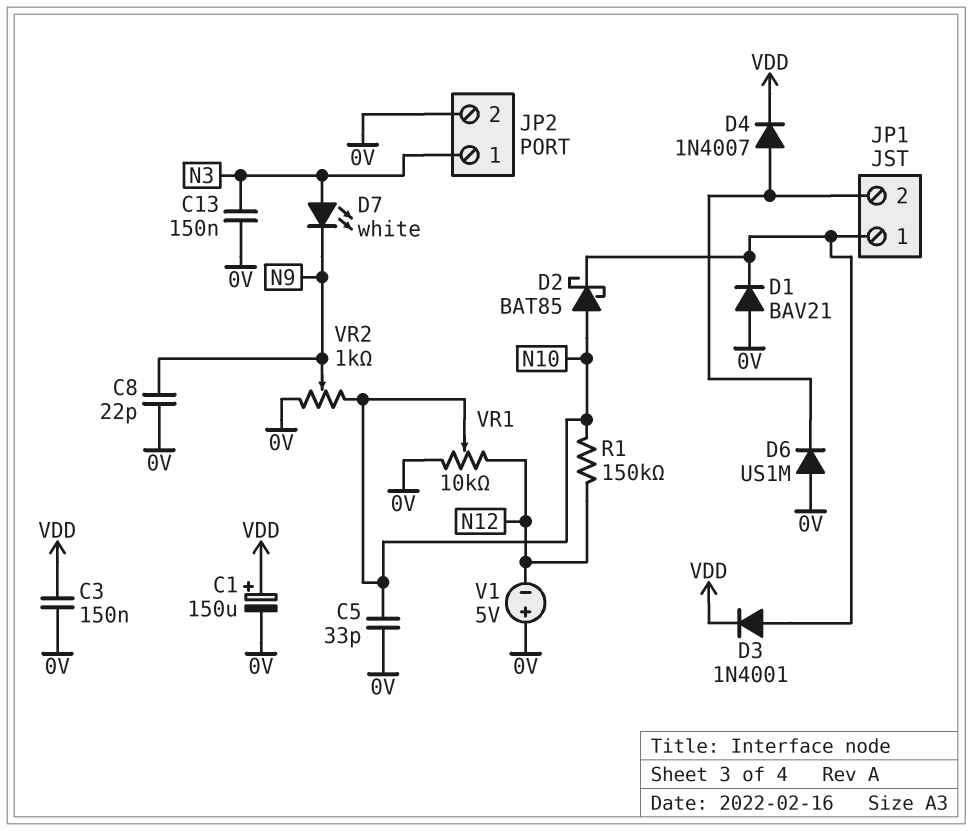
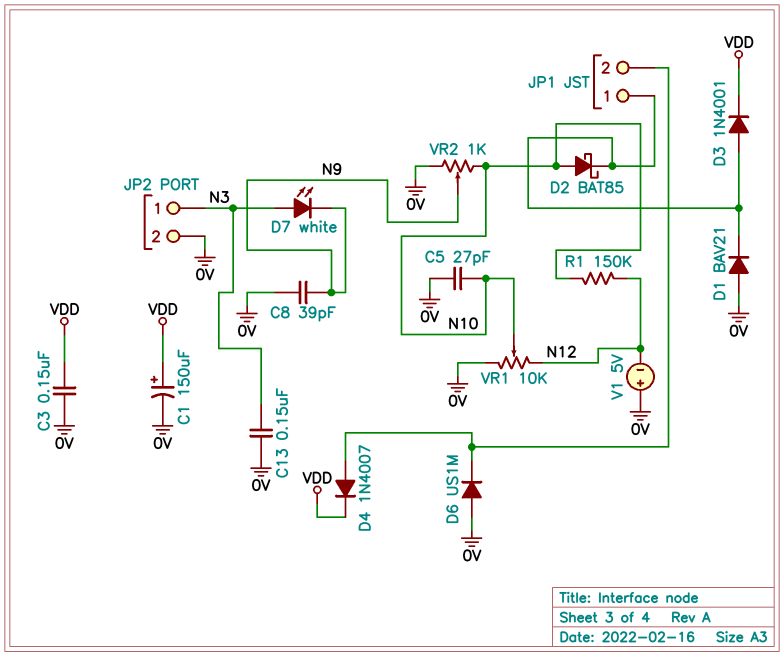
C5: 33pF (0V, N10) -> 27pF (0V, N10)
C8: 22pF (0V, N9) -> 39pF (0V, N9)

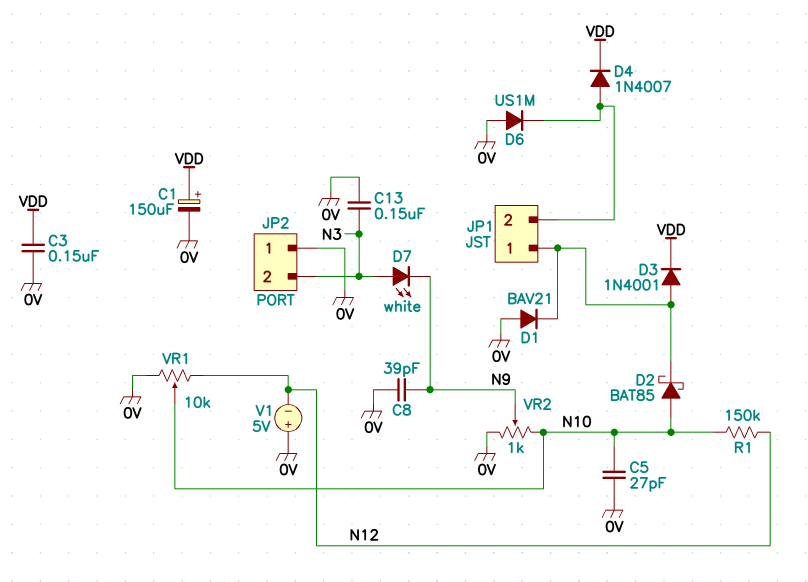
JP2 pin 1: N3 -> 0V
JP2 pin 2: 0V -> N3

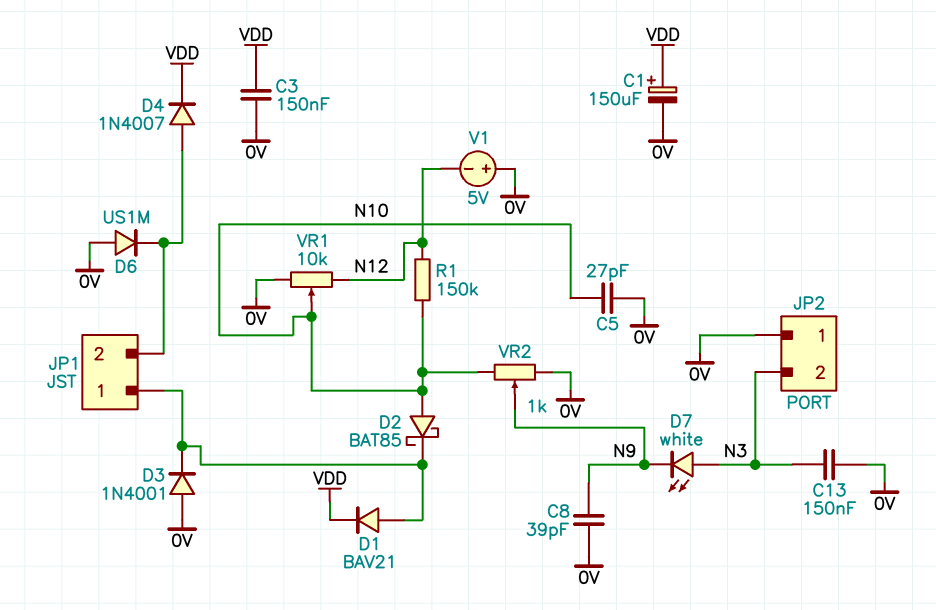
D1: diode BAV21 (A 0V, K JP1/1) -> diode BAV21 (A JP1/1, K VDD)
D3: diode 1N4001 (A JP1/1, K VDD) -> diode 1N4001 (A 0V, K JP1/1)

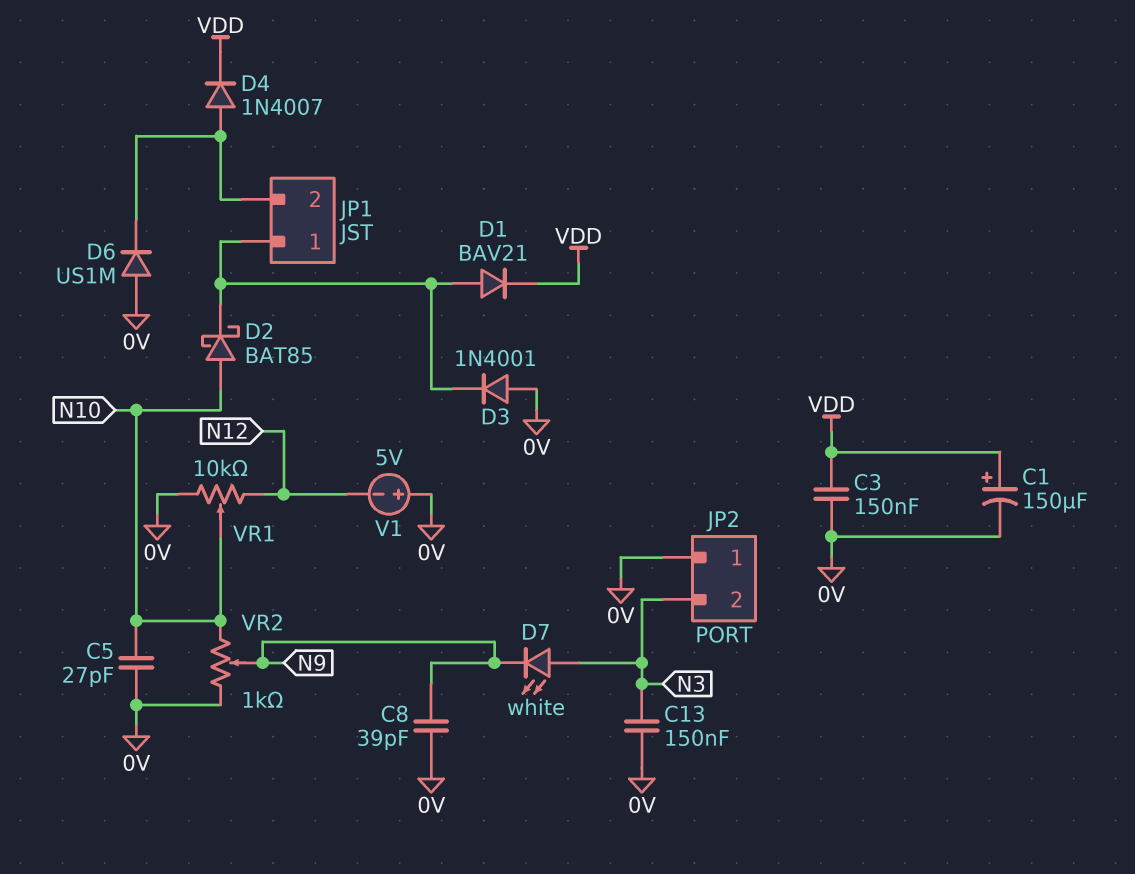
R1: 150k (N10, N12) -> none

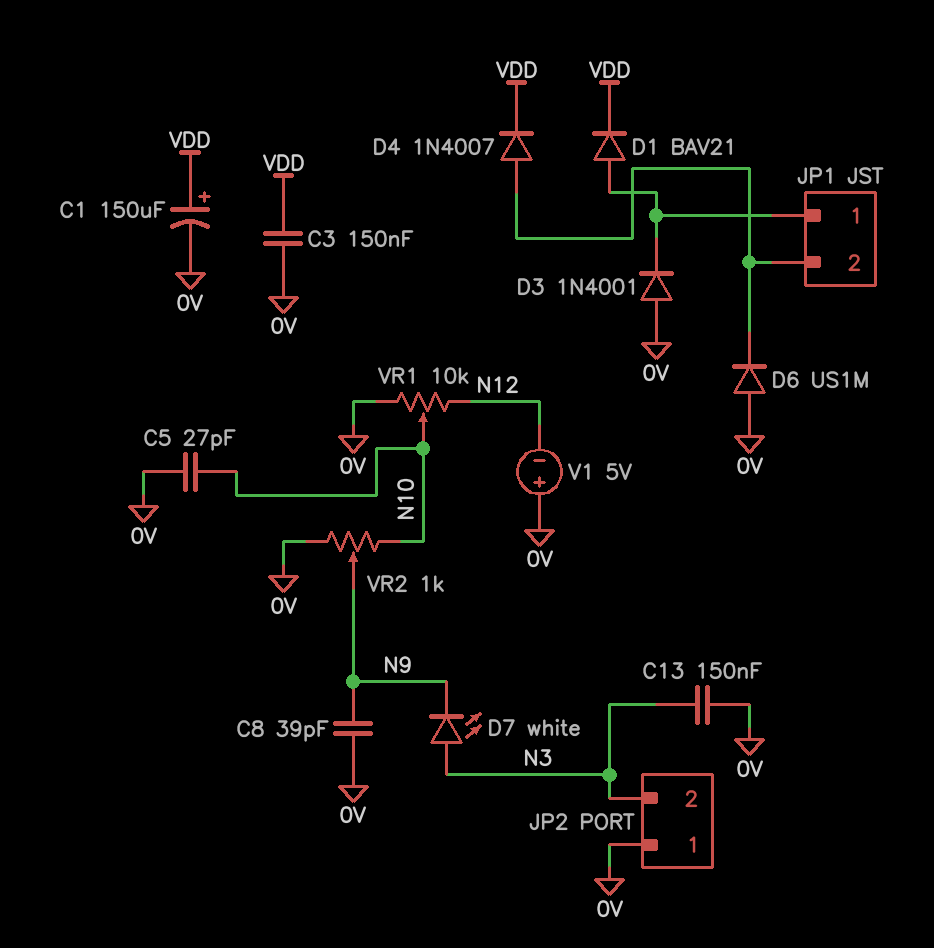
D2: schottky BAT85 (A N10, K JP1/1) -> none

